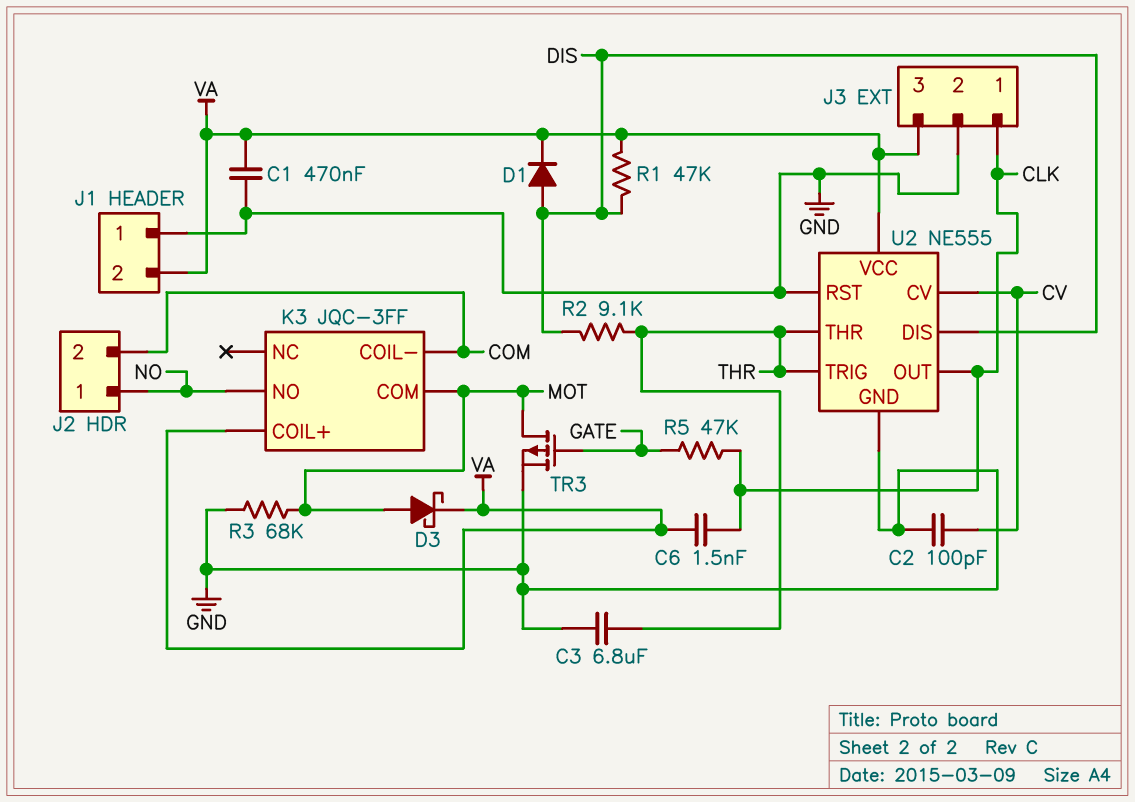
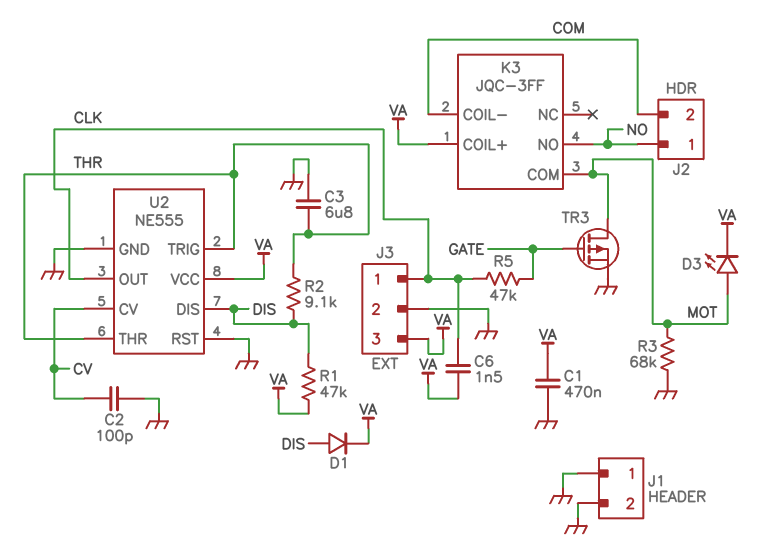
D3: schottky (A MOT, K VA) -> LED (A MOT, K VA)
J1 pin 2: VA -> GND

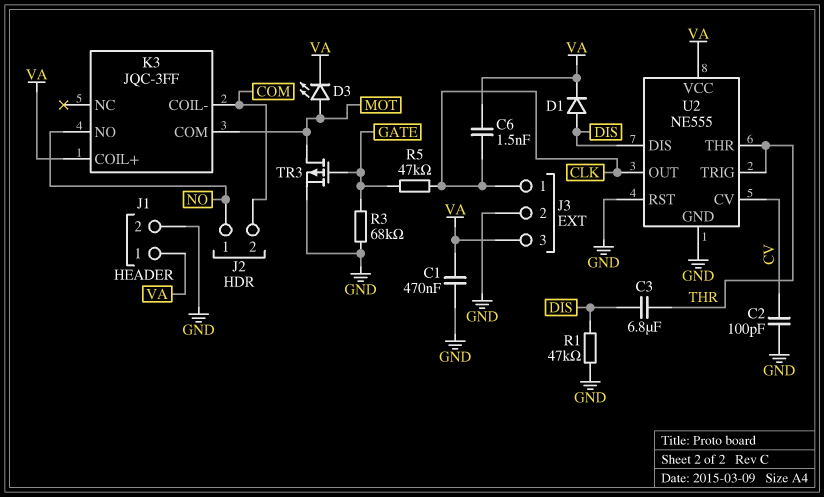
C3: 6.8uF (GND, THR) -> 6.8uF (DIS, THR)
J1 pin 1: GND -> VA
R1: 47k (DIS, VA) -> 47k (DIS, GND)
R2: 9.1k (DIS, THR) -> none
R3: 68k (GND, MOT) -> 68k (GATE, GND)

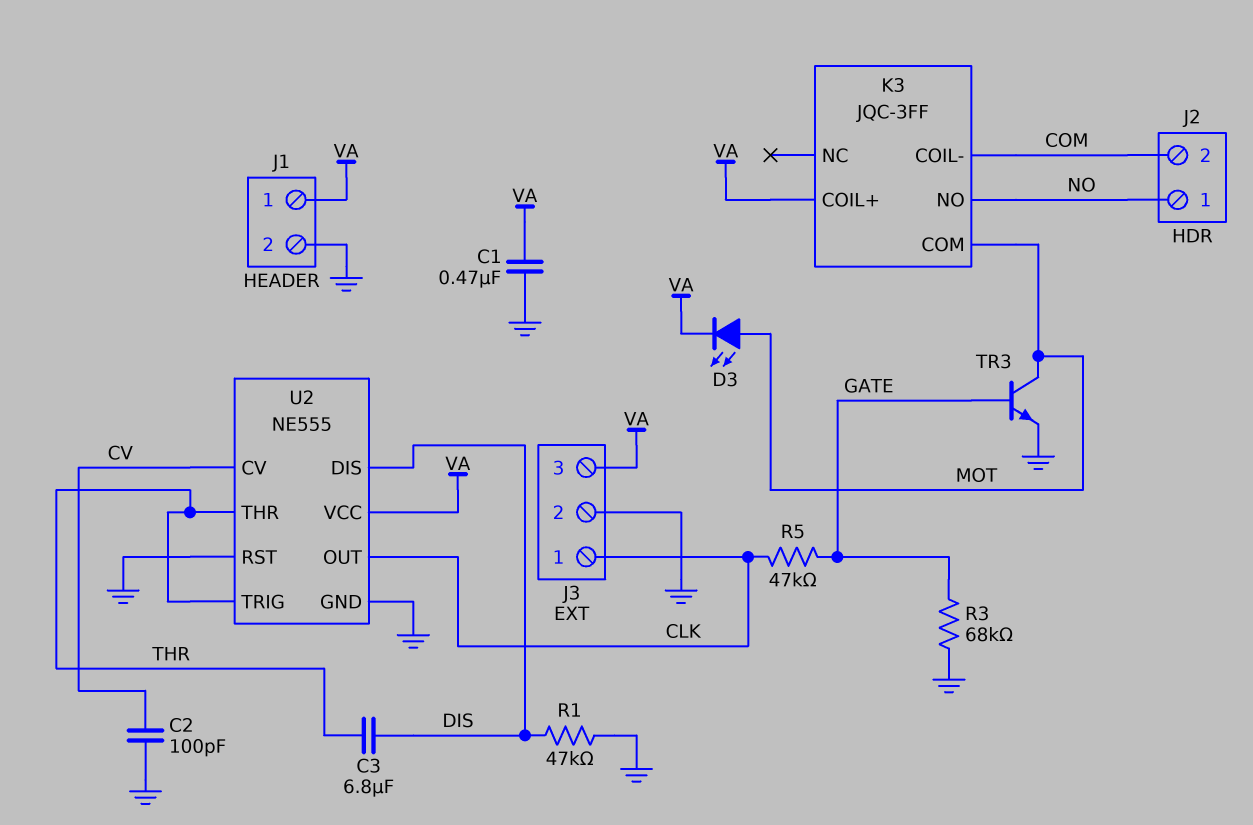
C6: 1.5nF (CLK, VA) -> none
D1: diode (A DIS, K VA) -> none
TR3: PMOS (G GATE, D MOT, S GND) -> NPN (B GATE, C MOT, E GND)

